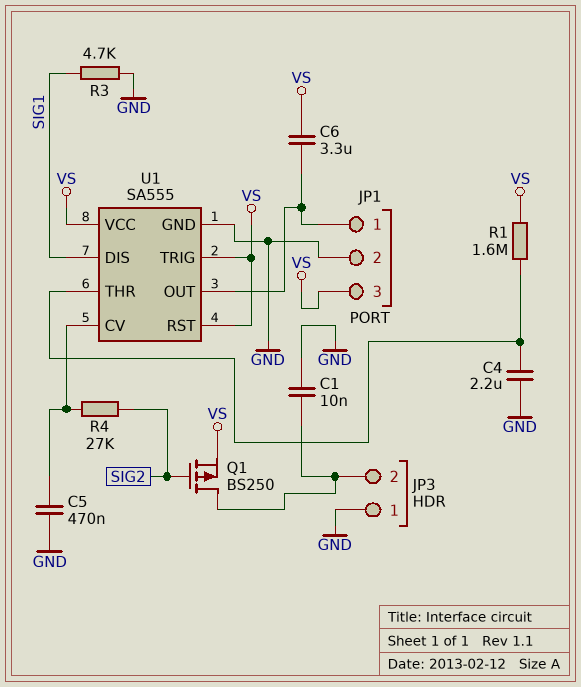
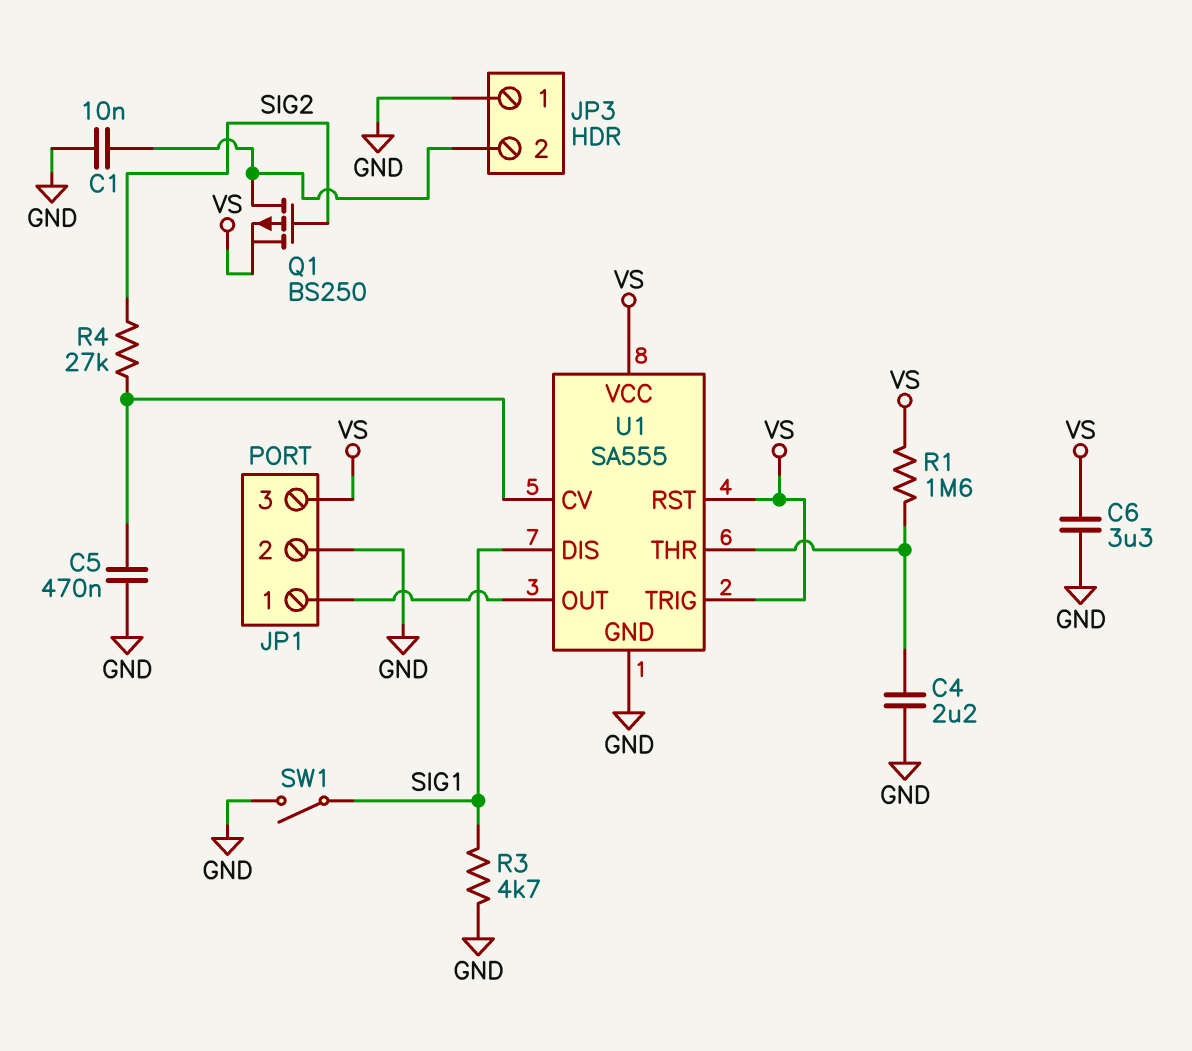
C6: 3.3uF (JP1/1, VS) -> 3.3uF (GND, VS)
SW1: none -> switch (GND, SIG1)

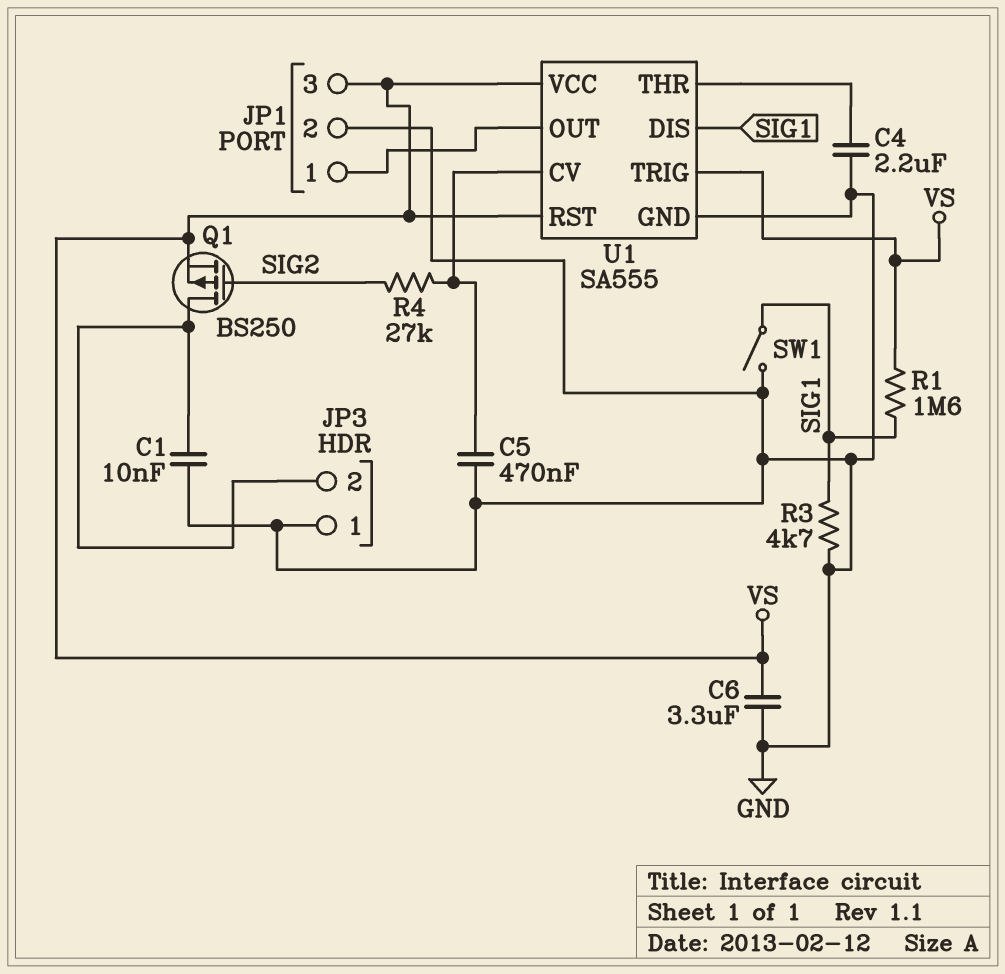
R1: 1.6M (U1/THR, VS) -> 1.6M (SIG1, VS)

